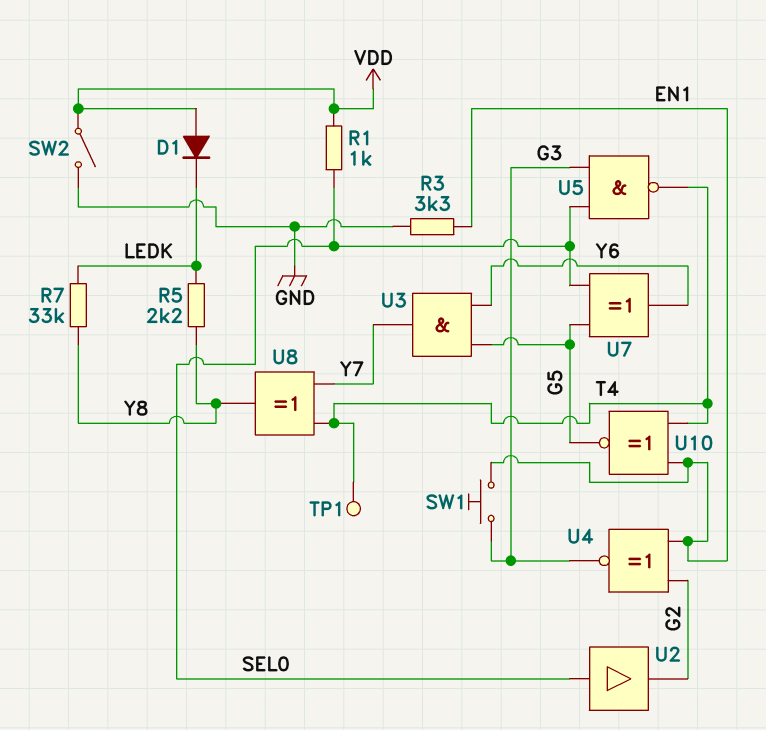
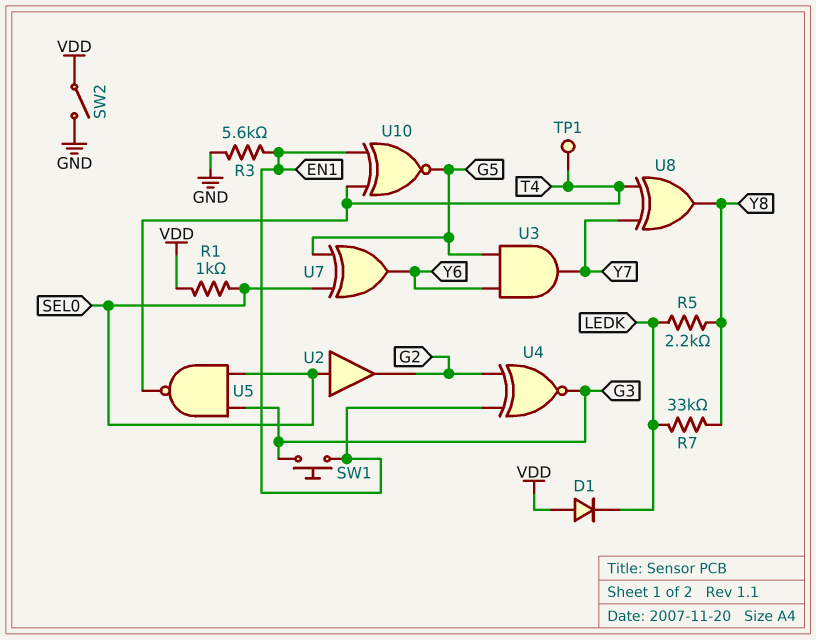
R3: 3.3k (EN1, GND) -> 5.6k (EN1, GND)

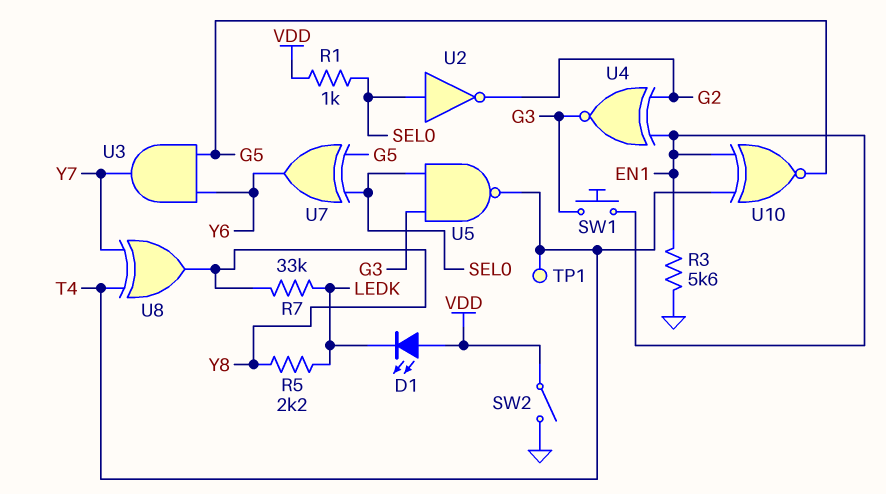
D1: diode (A VDD, K LEDK) -> LED (A VDD, K LEDK)
U2: buffer (in SEL0, out G2) -> NOT (in SEL0, out G2)

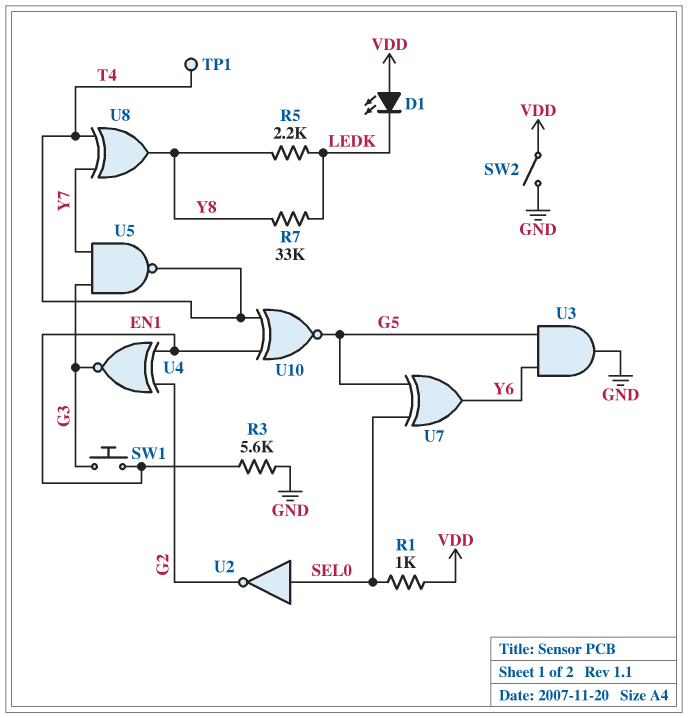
U3: AND (in G5, in Y6, out Y7) -> AND (in G5, in Y6, out GND)
U5: NAND (in G3, in SEL0, out T4) -> NAND (in G3, in Y7, out T4)

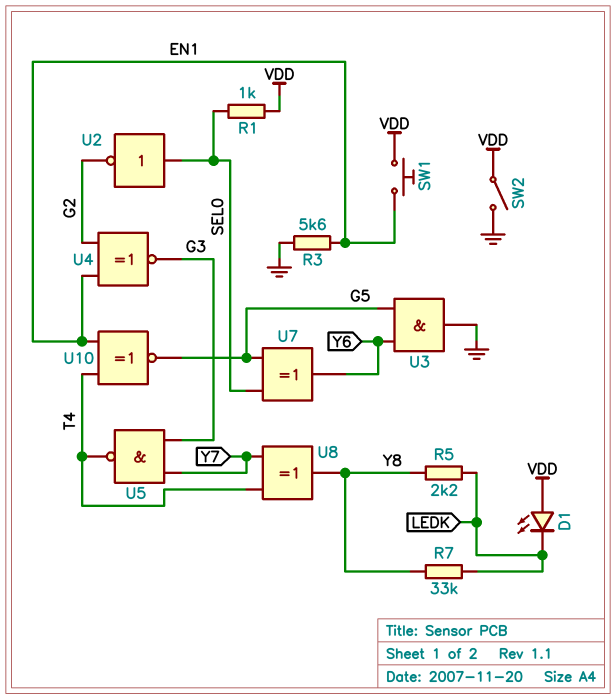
SW1: button (EN1, G3) -> button (EN1, VDD)
TP1: test point (T4) -> none

